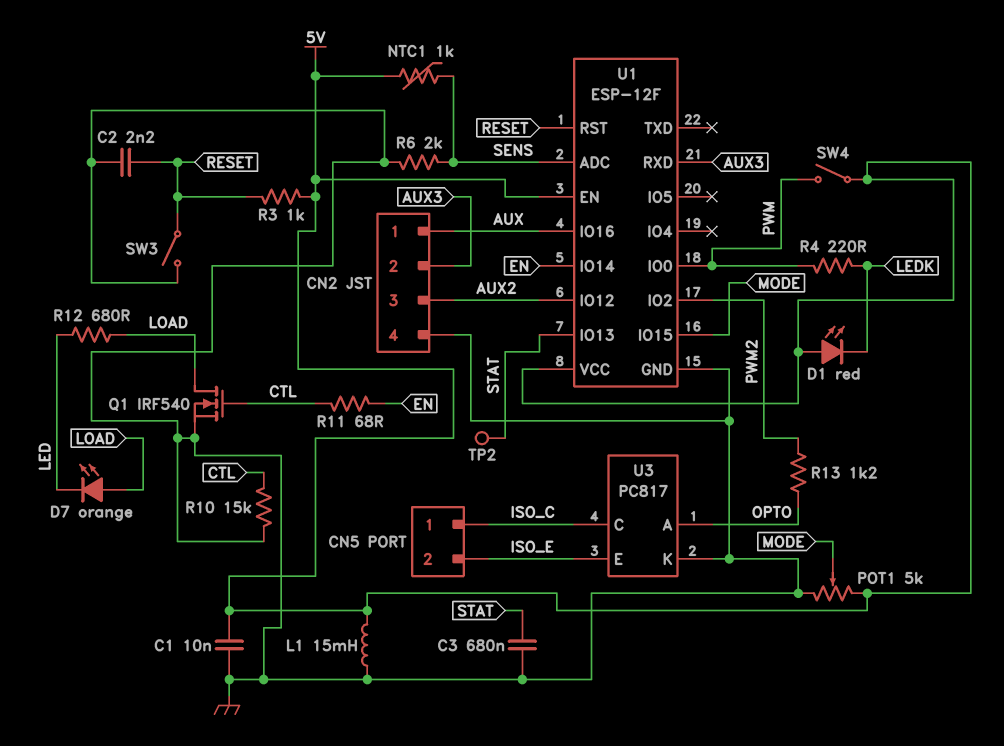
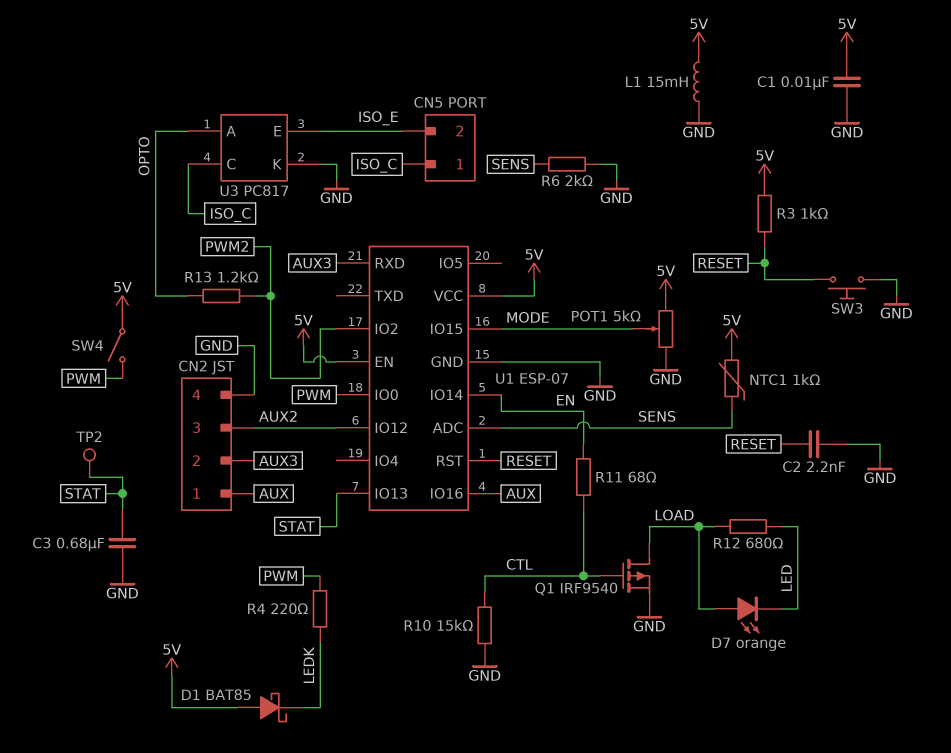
D1: LED red (A 5V, K LEDK) -> schottky BAT85 (A 5V, K LEDK)
Q1: NMOS IRF540 (G CTL, D LOAD, S GND) -> PMOS IRF9540 (G CTL, D LOAD, S GND)
SW3: switch (GND, RESET) -> button (GND, RESET)
U1: ESP-12F -> ESP-07

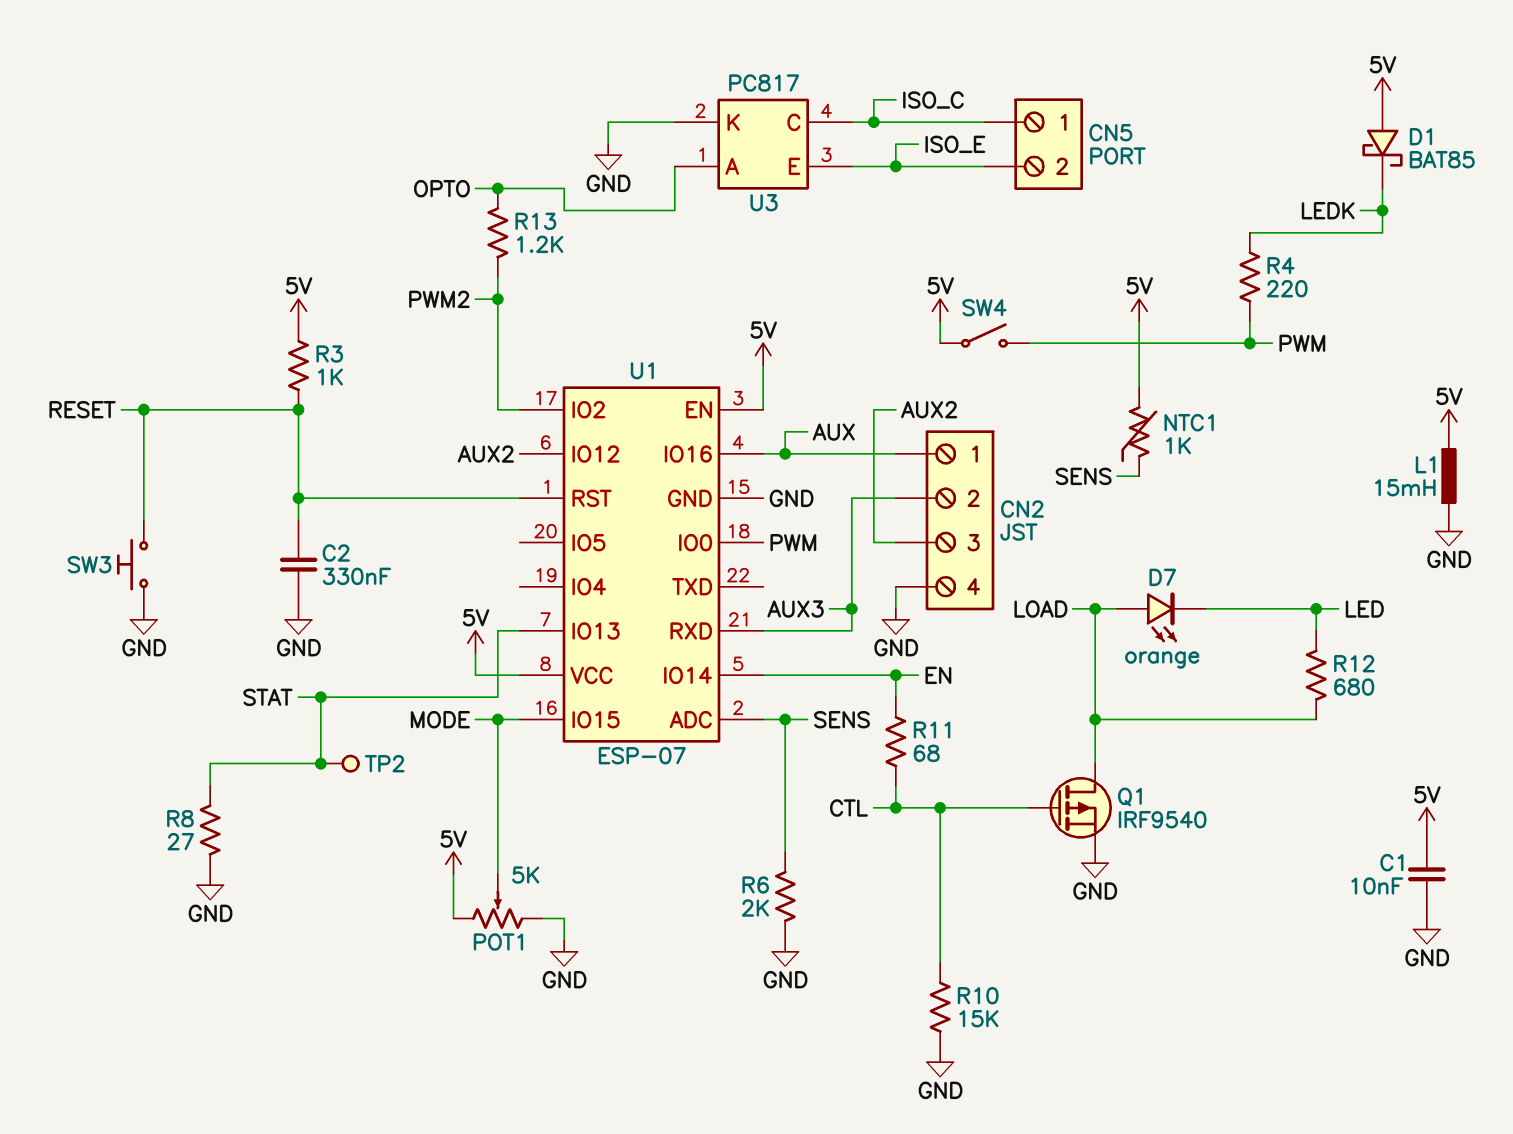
C2: 2.2nF (GND, RESET) -> 330nF (GND, RESET)
C3: 680nF (GND, STAT) -> none
R8: none -> 27 (GND, STAT)

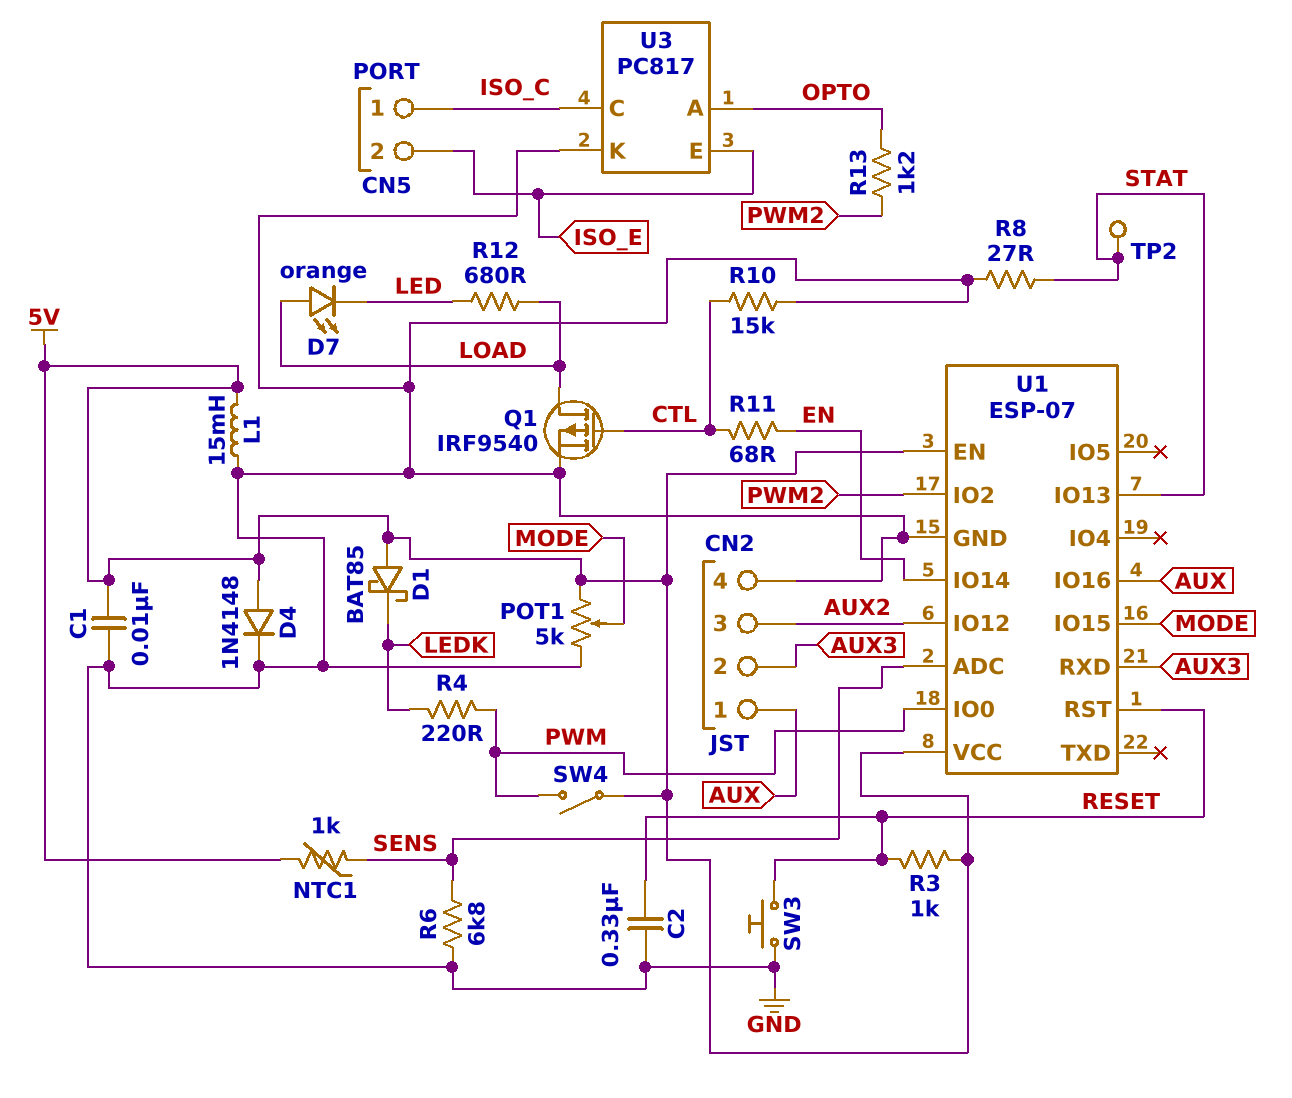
D4: none -> diode 1N4148 (A 5V, K GND)
R6: 2k (GND, SENS) -> 6.8k (GND, SENS)

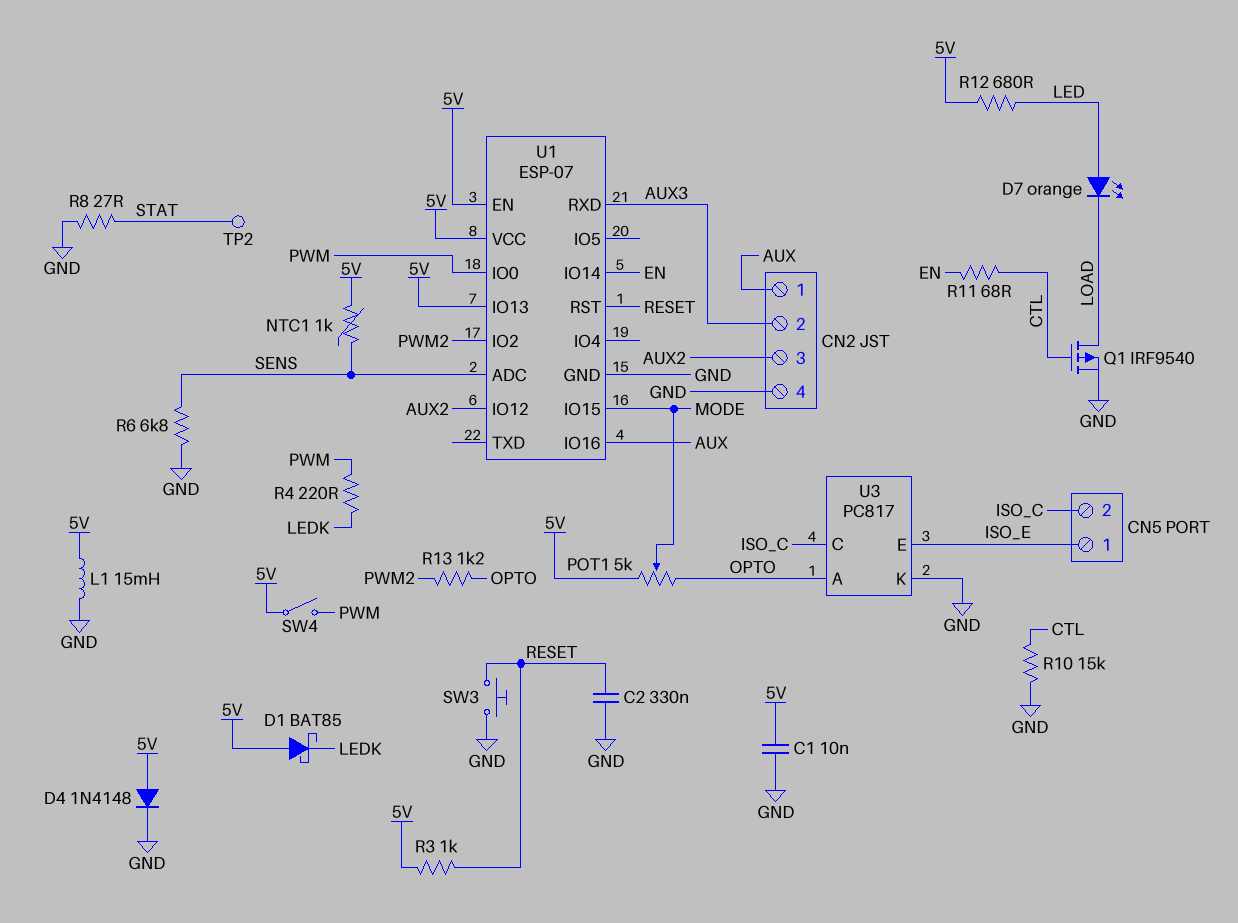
CN5 pin 1: ISO_C -> ISO_E
CN5 pin 2: ISO_E -> ISO_C
D7: LED orange (A LOAD, K LED) -> LED orange (A LED, K LOAD)
POT1: 5k (5V, GND, wiper MODE) -> 5k (5V, OPTO, wiper MODE)
R12: 680 (LED, LOAD) -> 680 (5V, LED)
U1 pin IO13: STAT -> 5V

